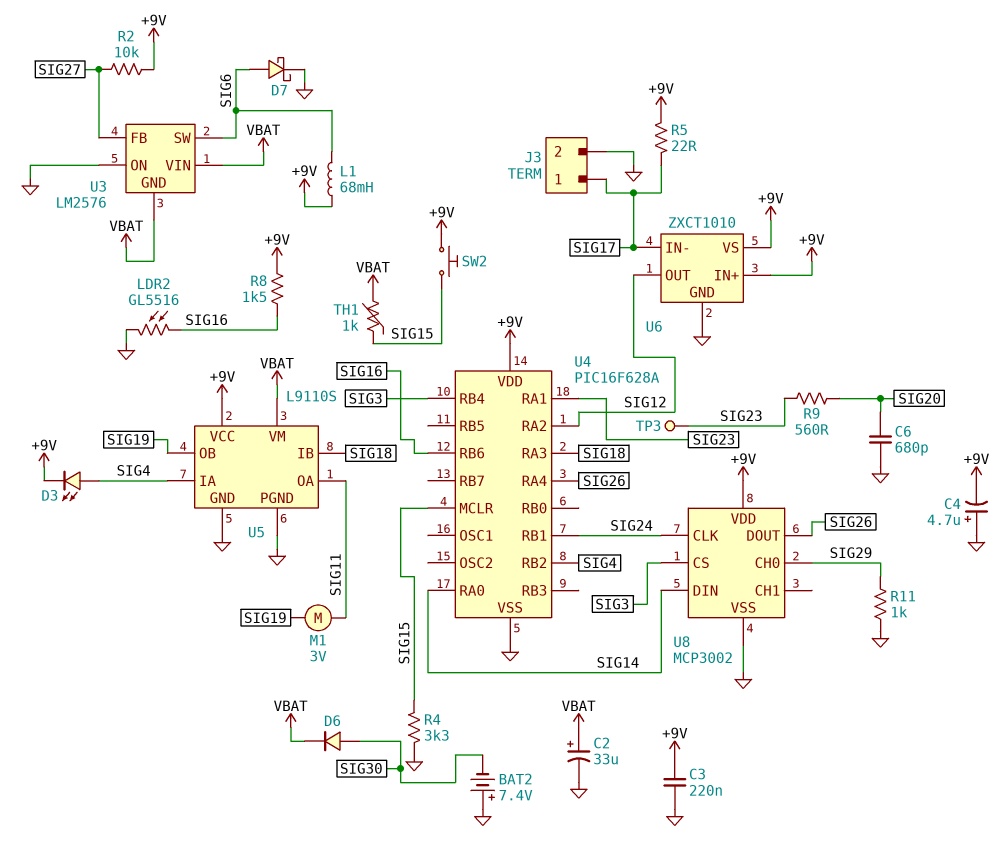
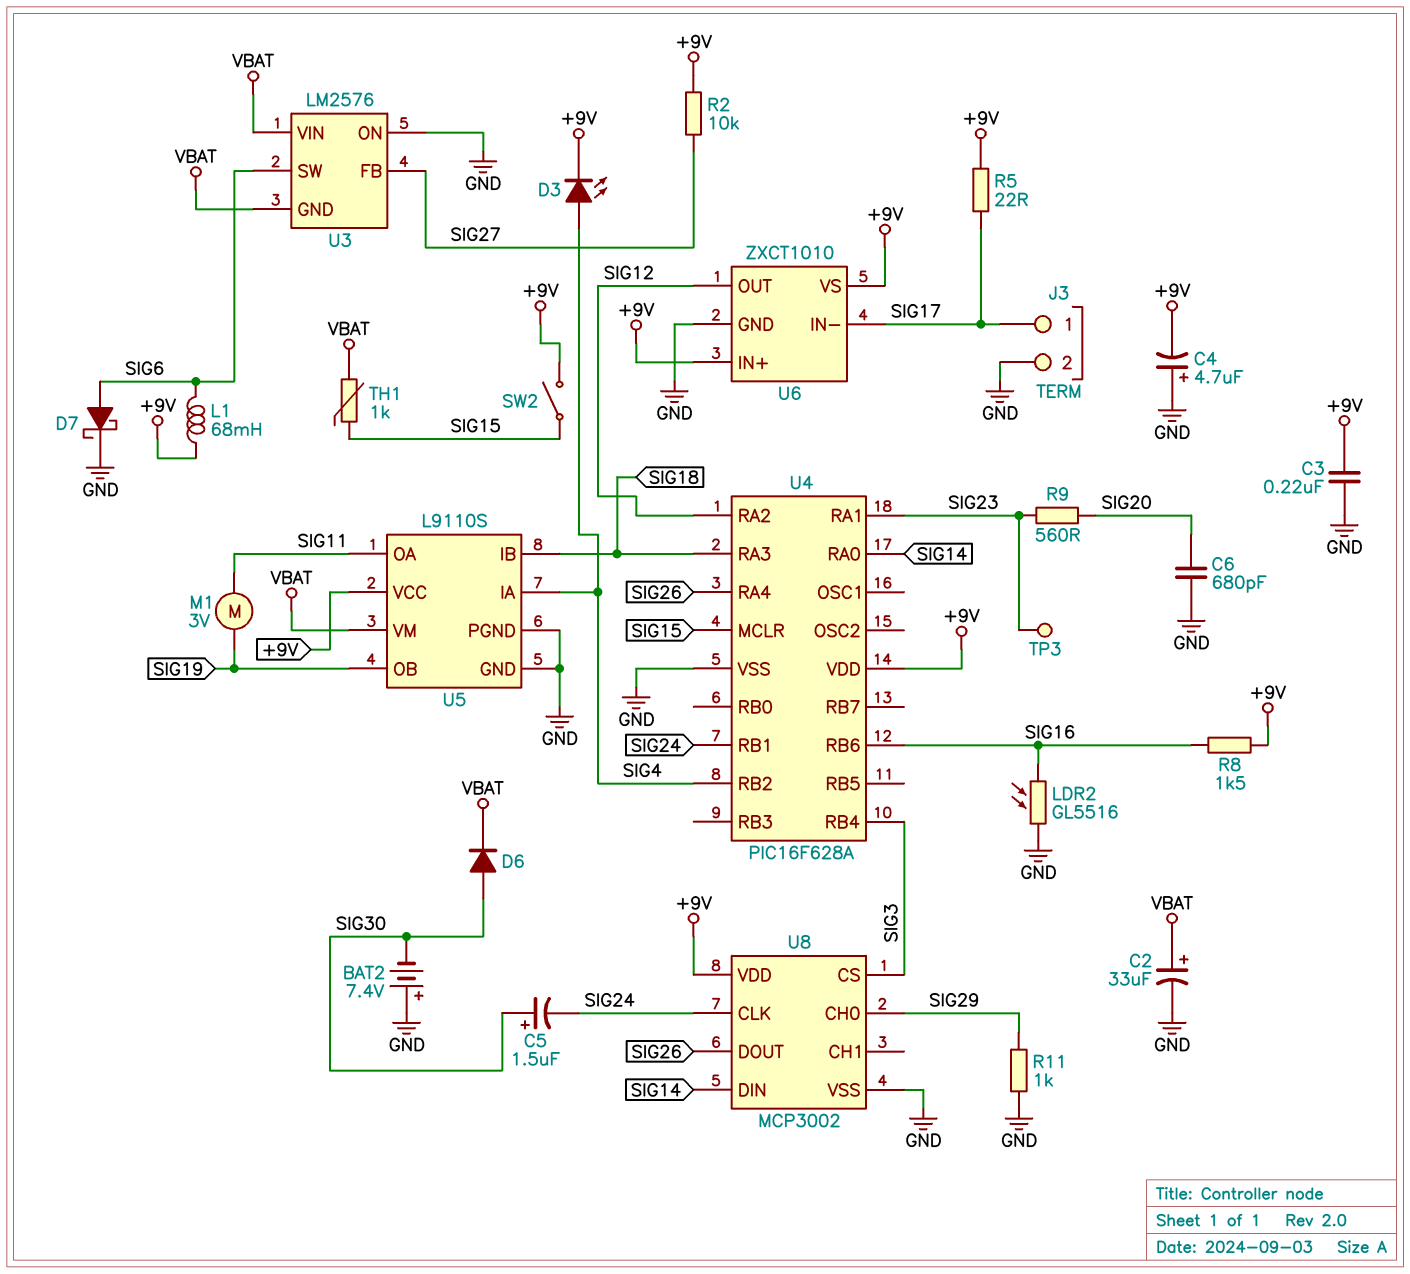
C5: none -> 1.5uF (plus SIG30, minus SIG24)
R4: 3.3k (GND, SIG15) -> none
SW2: button (+9V, SIG15) -> switch (+9V, SIG15)

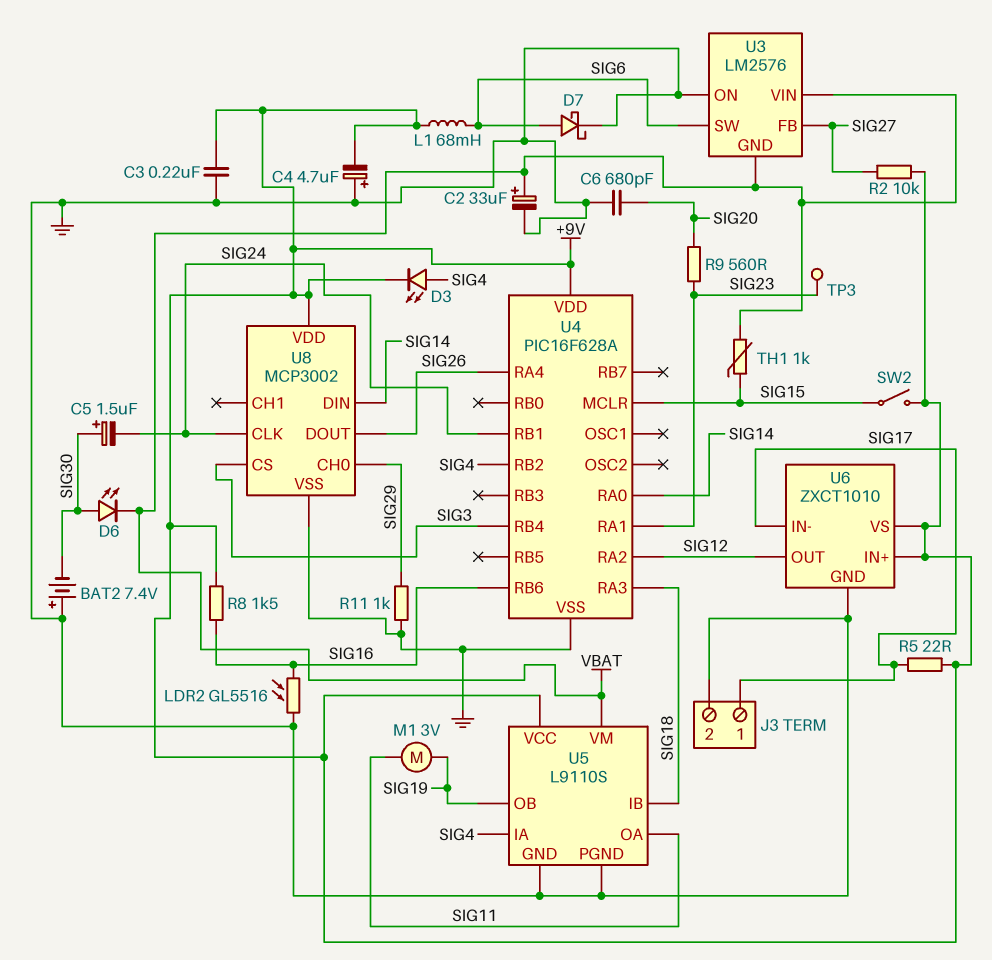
D6: diode (A SIG30, K VBAT) -> LED (A SIG30, K VBAT)

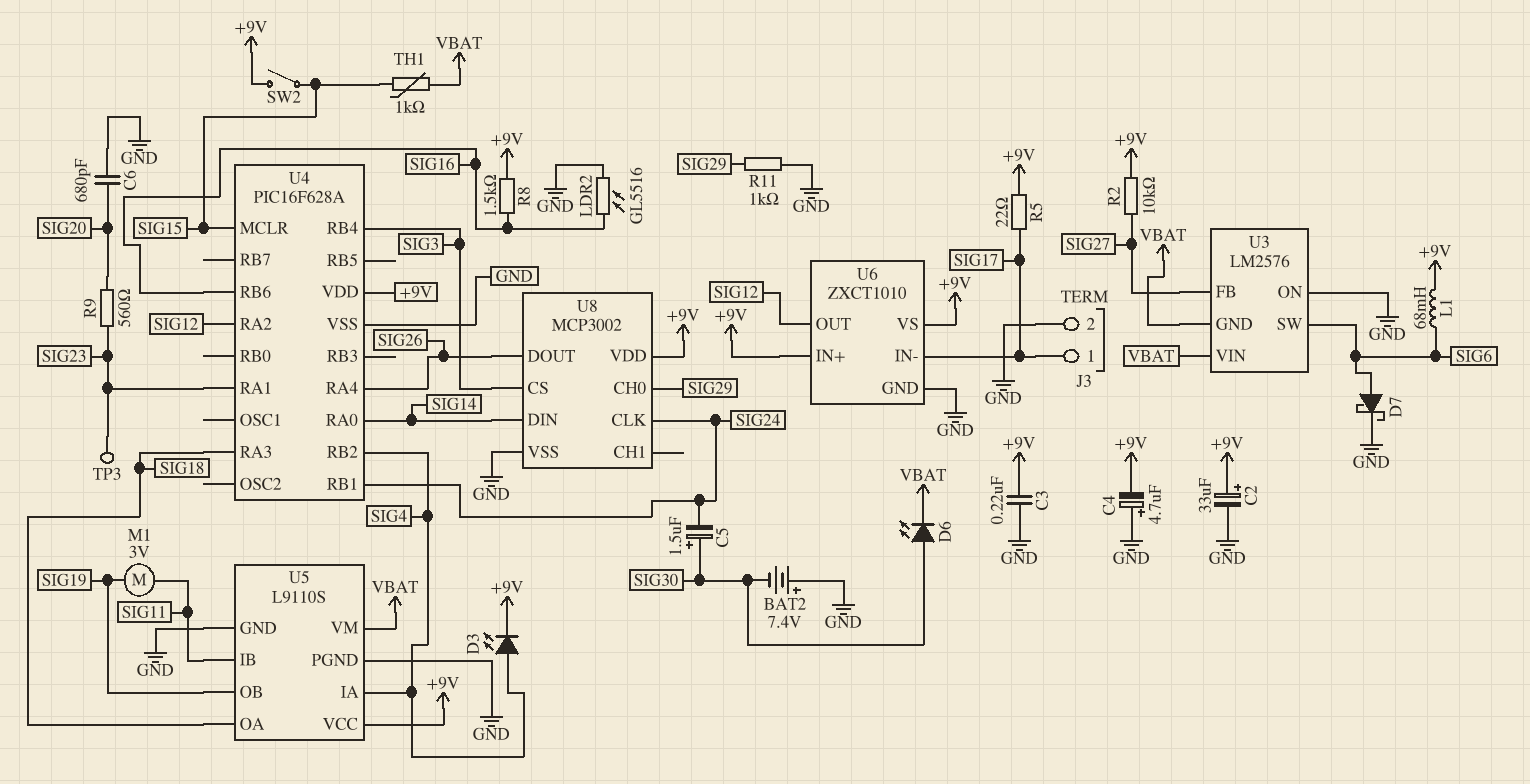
C2: 33uF (plus VBAT, minus GND) -> 33uF (plus +9V, minus GND)
U5 pin IB: SIG18 -> SIG11
U5 pin OA: SIG11 -> SIG18

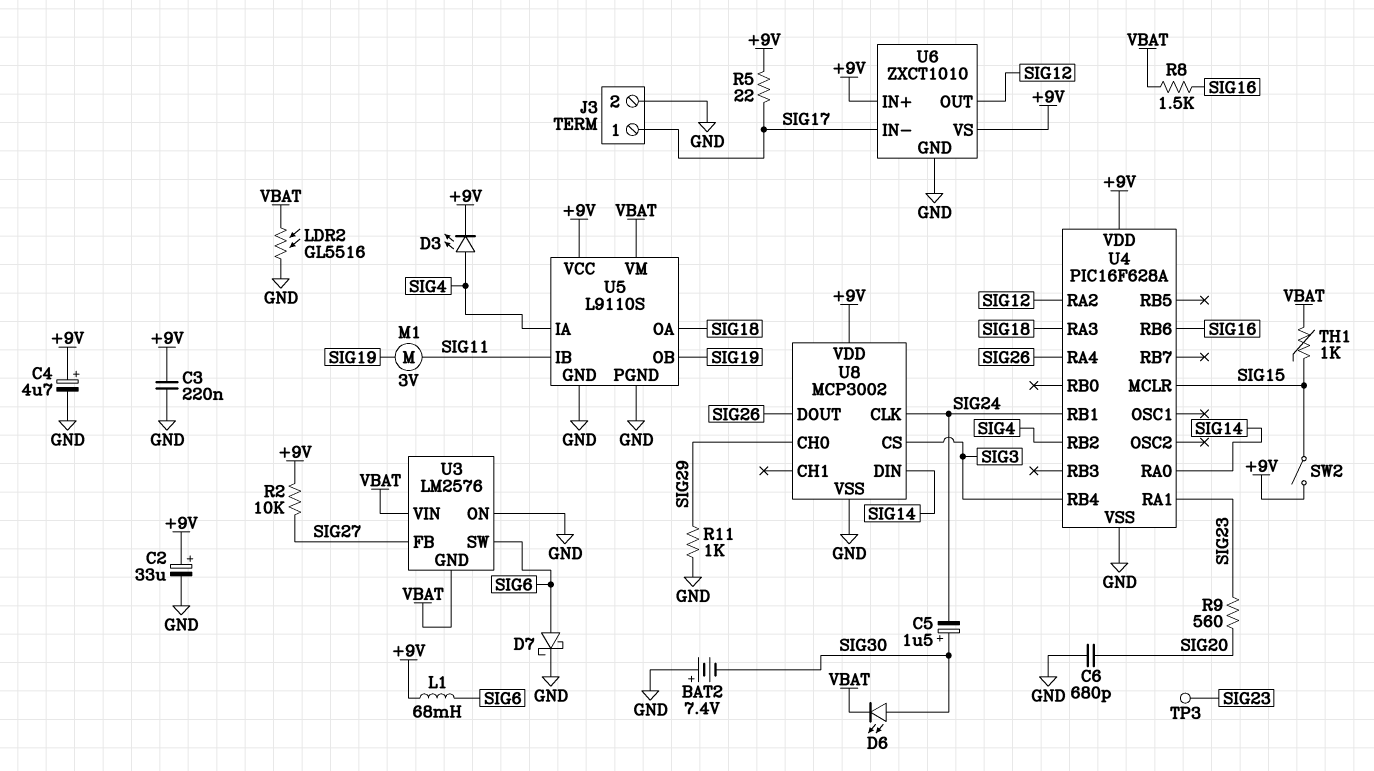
C4: 4.7uF (plus GND, minus +9V) -> 4.7uF (plus +9V, minus GND)
LDR2: GL5516 (GND, SIG16) -> GL5516 (GND, VBAT)
R8: 1.5k (+9V, SIG16) -> 1.5k (SIG16, VBAT)

